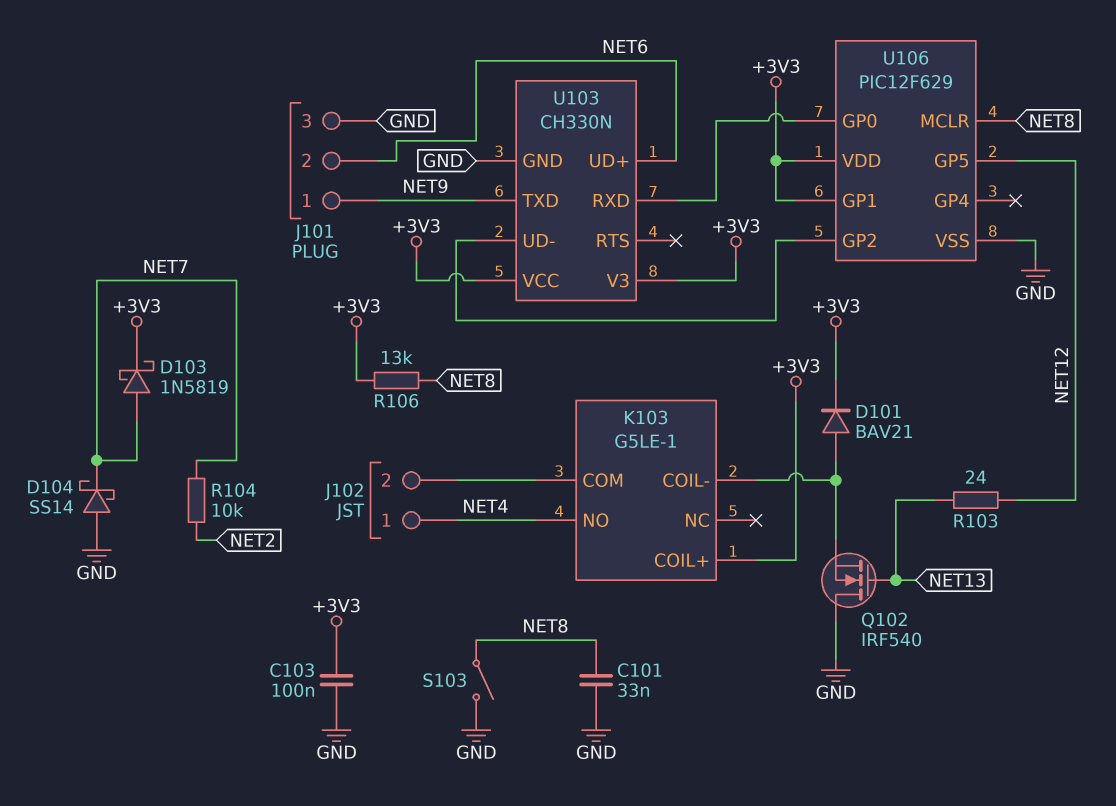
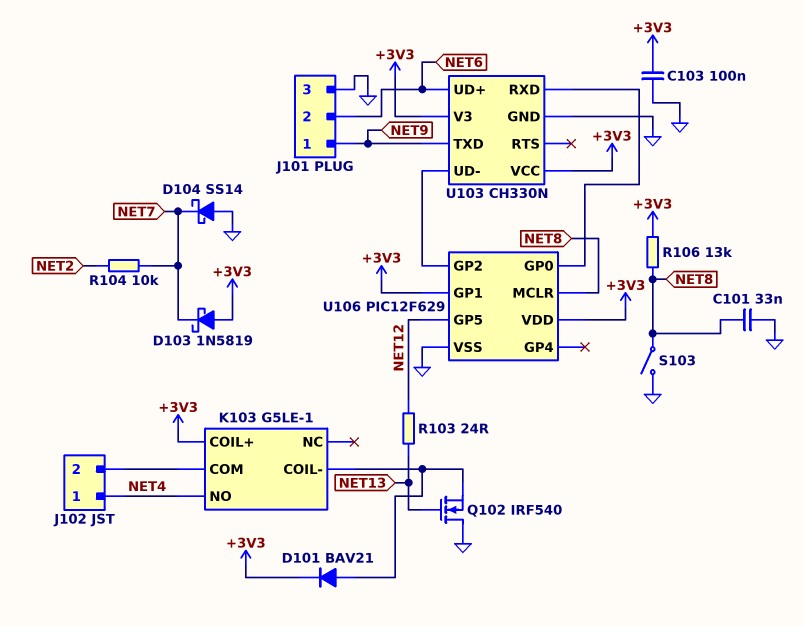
D103: schottky 1N5819 (A NET7, K +3V3) -> schottky 1N5819 (A +3V3, K NET7)

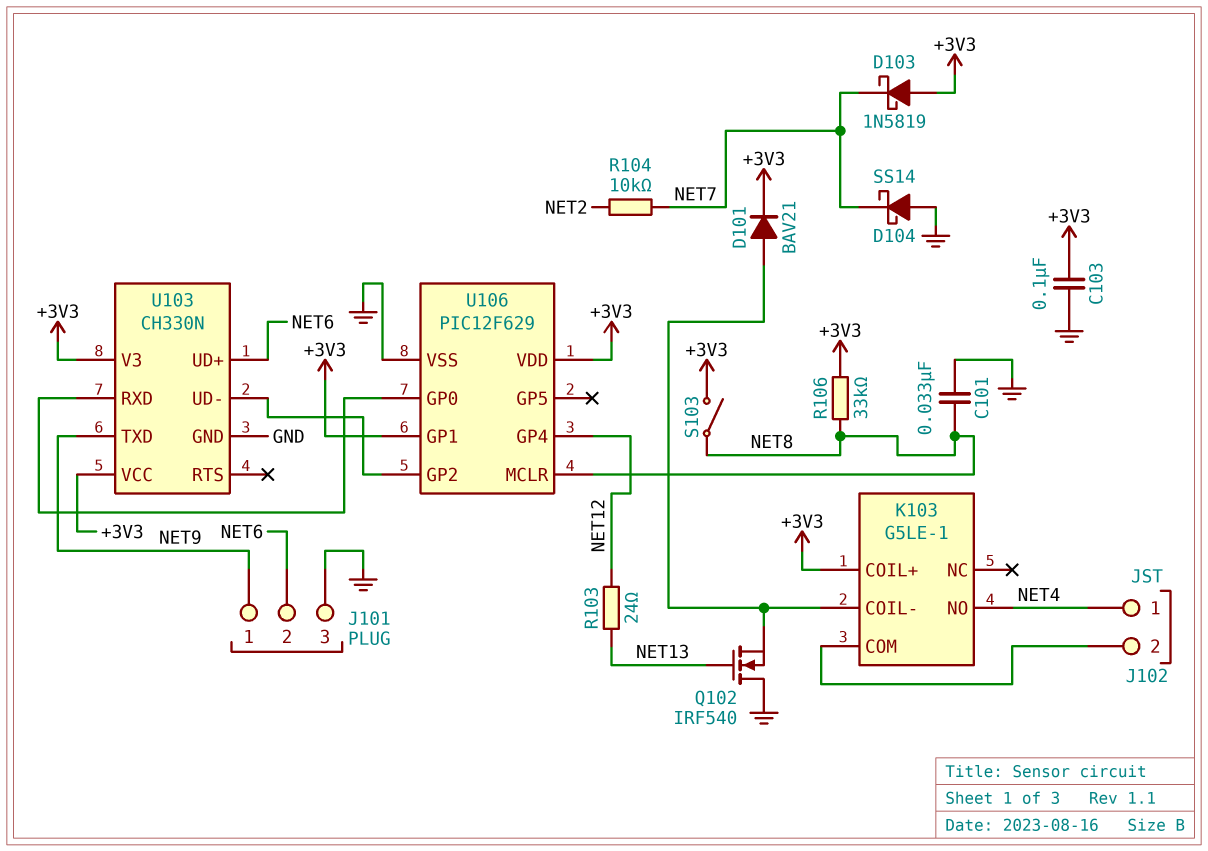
R106: 13k (+3V3, NET8) -> 33k (+3V3, NET8)
S103: switch (GND, NET8) -> switch (+3V3, NET8)
U106 pin GP4: none -> NET12
U106 pin GP5: NET12 -> none

